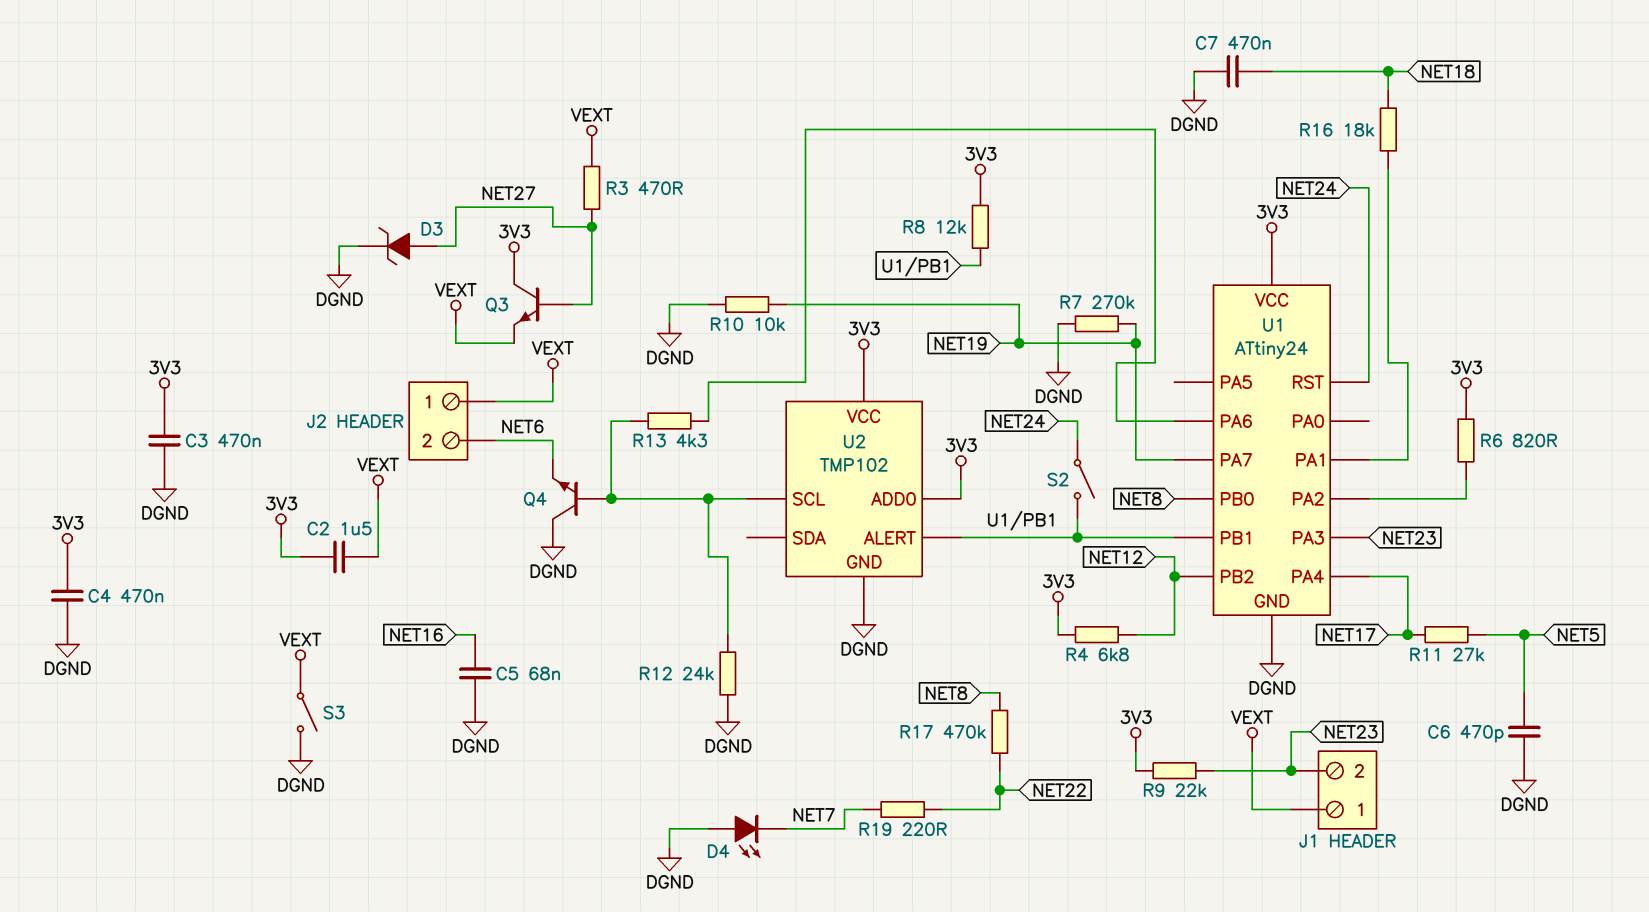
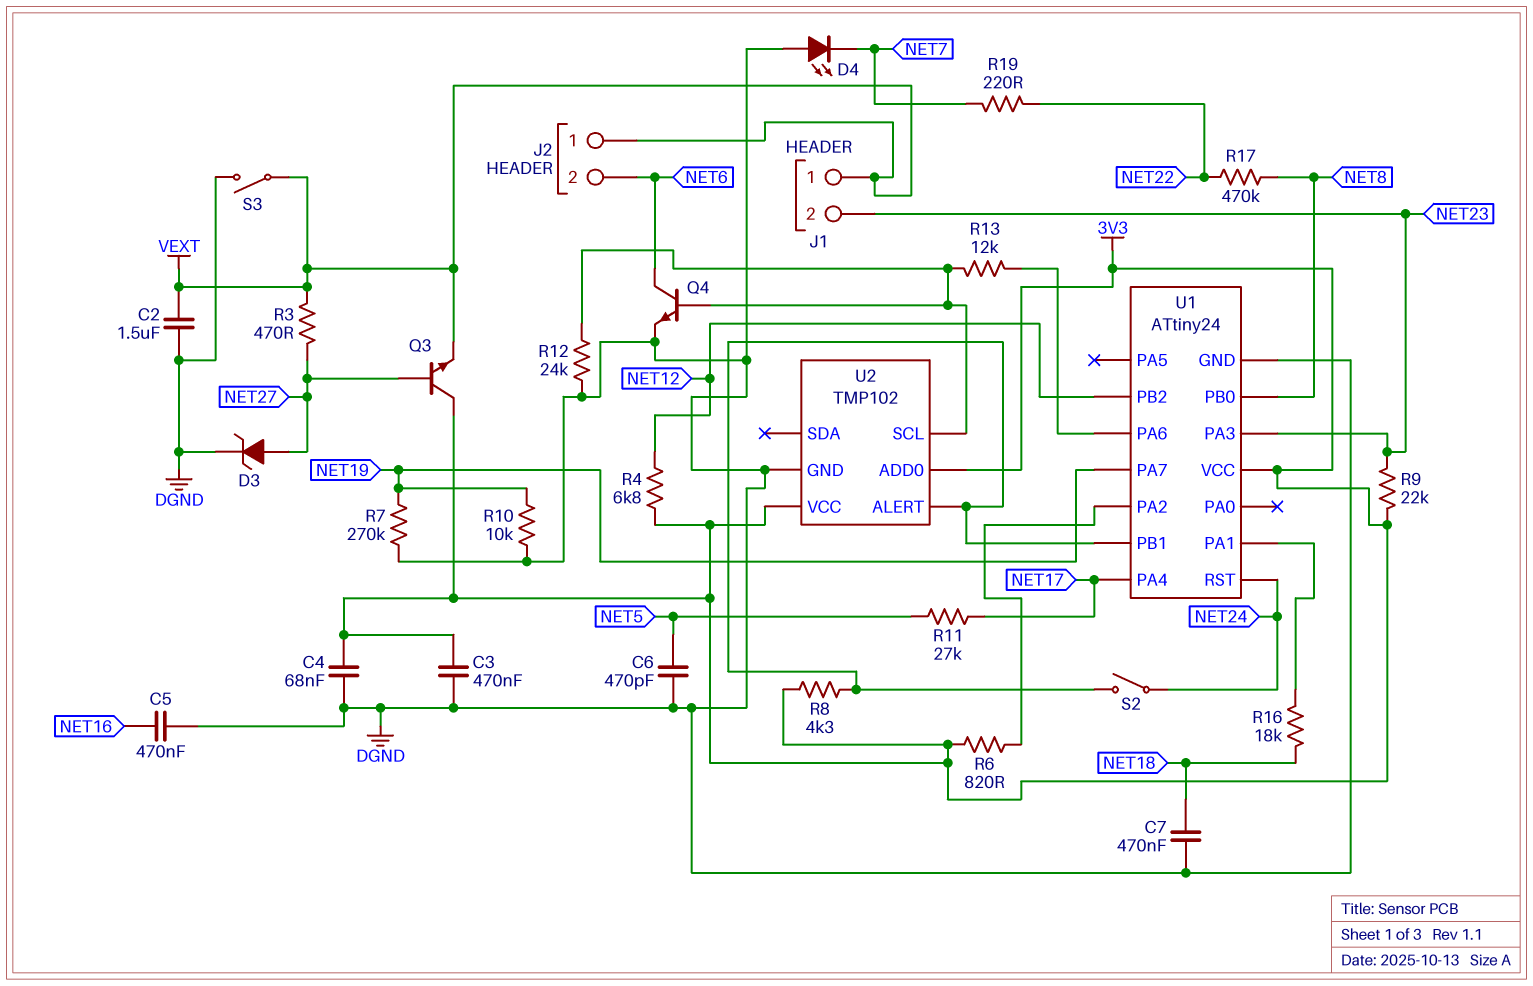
C2: 1.5uF (3V3, VEXT) -> 1.5uF (DGND, VEXT)
C4: 470nF (3V3, DGND) -> 68nF (3V3, DGND)
C5: 68nF (DGND, NET16) -> 470nF (DGND, NET16)
Q4: NPN (B U2/SCL, C DGND, E NET6) -> NPN (B U2/SCL, C NET6, E DGND)
R8: 12k (3V3, U1/PB1) -> 4.3k (3V3, U1/PB1)
R13: 4.3k (U1/PA6, U2/SCL) -> 12k (U1/PA6, U2/SCL)

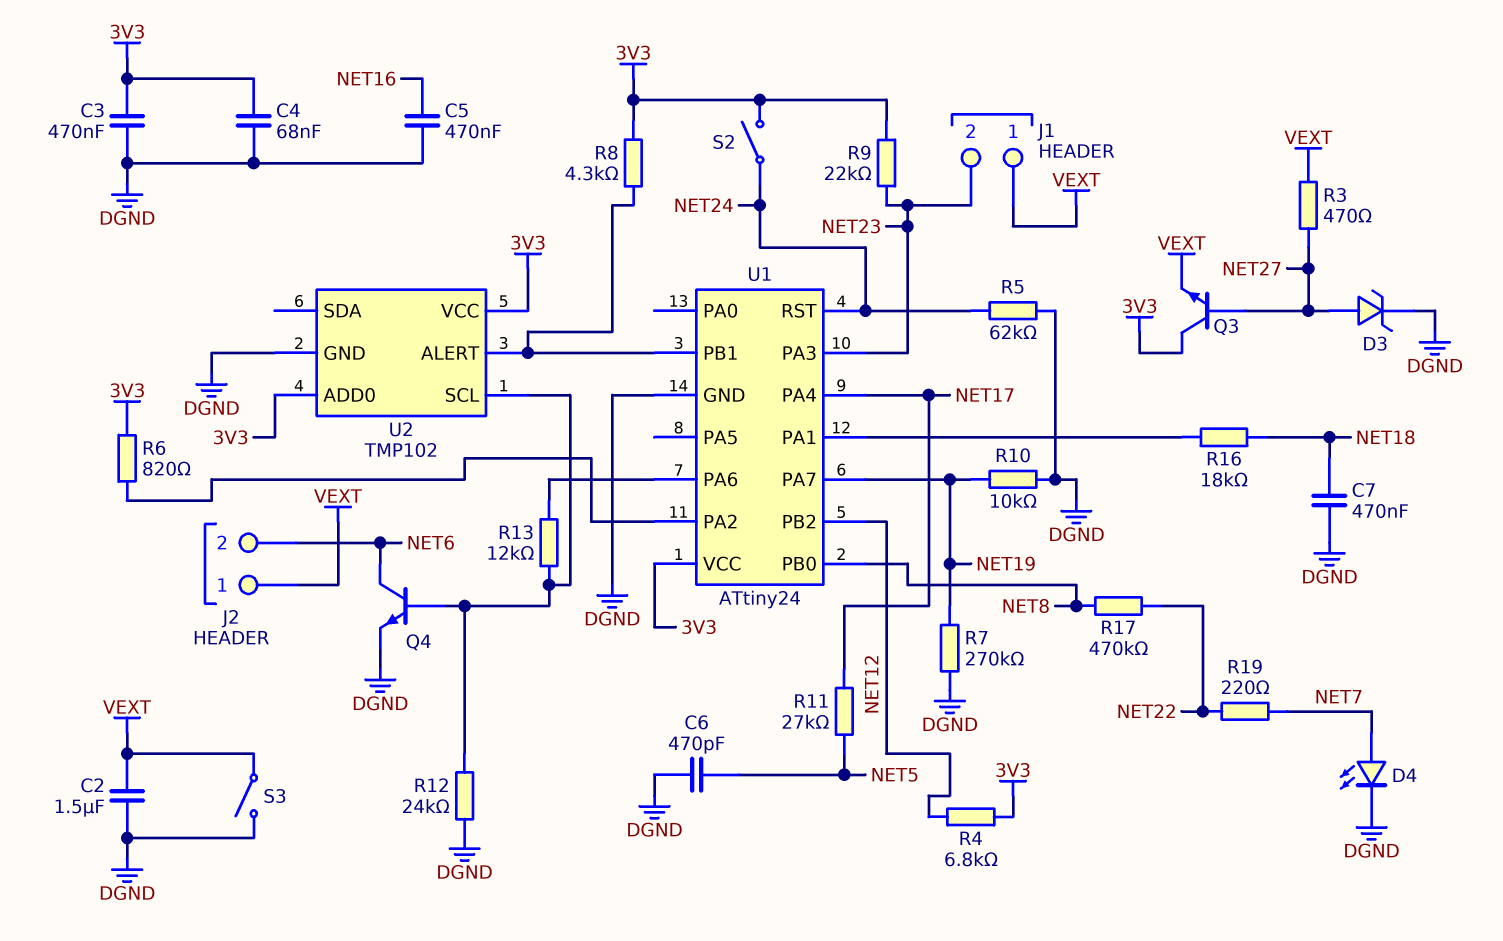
D4: LED (A DGND, K NET7) -> LED (A NET7, K DGND)
R5: none -> 62k (DGND, NET24)
S2: switch (NET24, U1/PB1) -> switch (3V3, NET24)

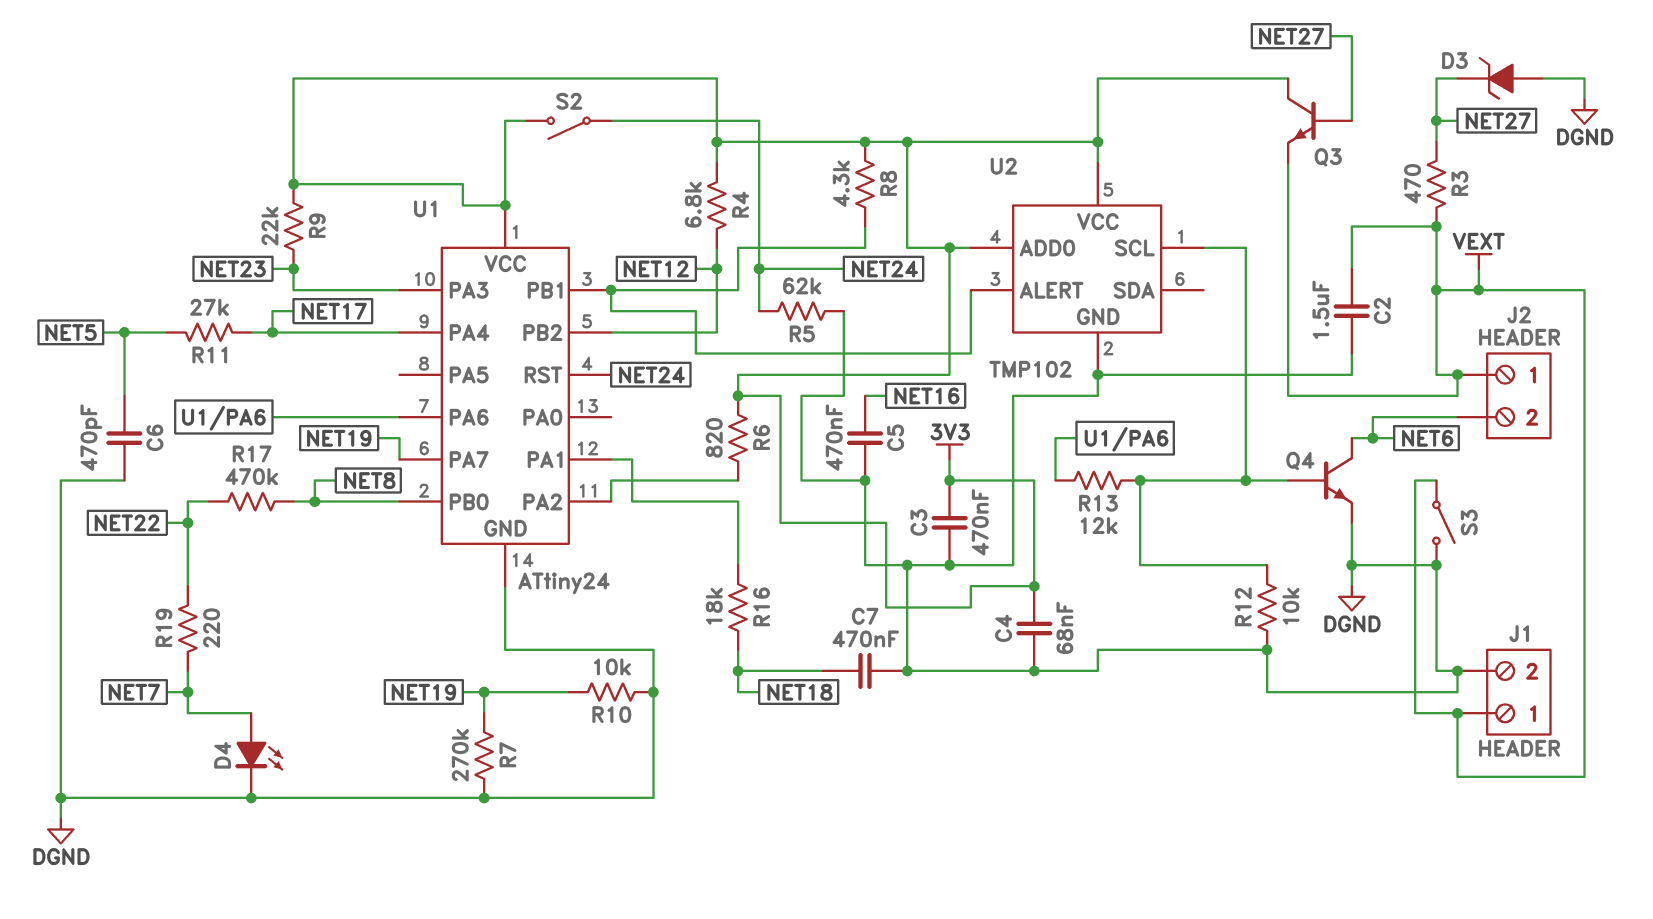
D3: zener (A NET27, K DGND) -> zener (A DGND, K NET27)
J1 pin 2: NET23 -> DGND
R12: 24k (DGND, U2/SCL) -> 10k (DGND, U2/SCL)

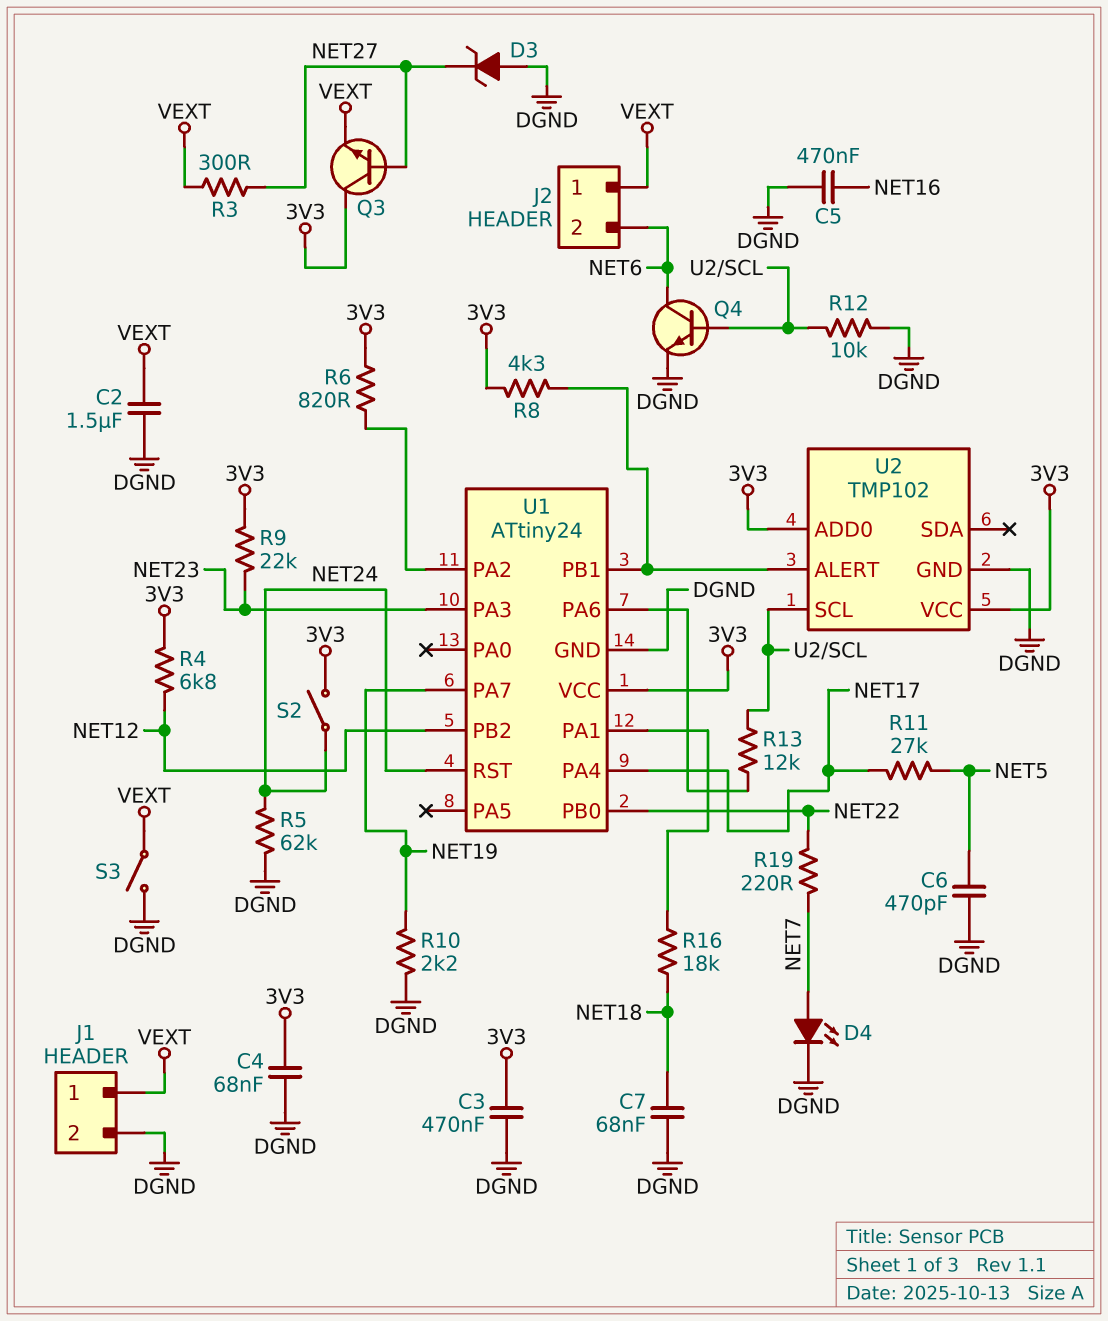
C7: 470nF (DGND, NET18) -> 68nF (DGND, NET18)
R3: 470 (NET27, VEXT) -> 300 (NET27, VEXT)
R7: 270k (DGND, NET19) -> none
R10: 10k (DGND, NET19) -> 2.2k (DGND, NET19)
R17: 470k (NET8, NET22) -> none
U1 pin PB0: NET8 -> NET22

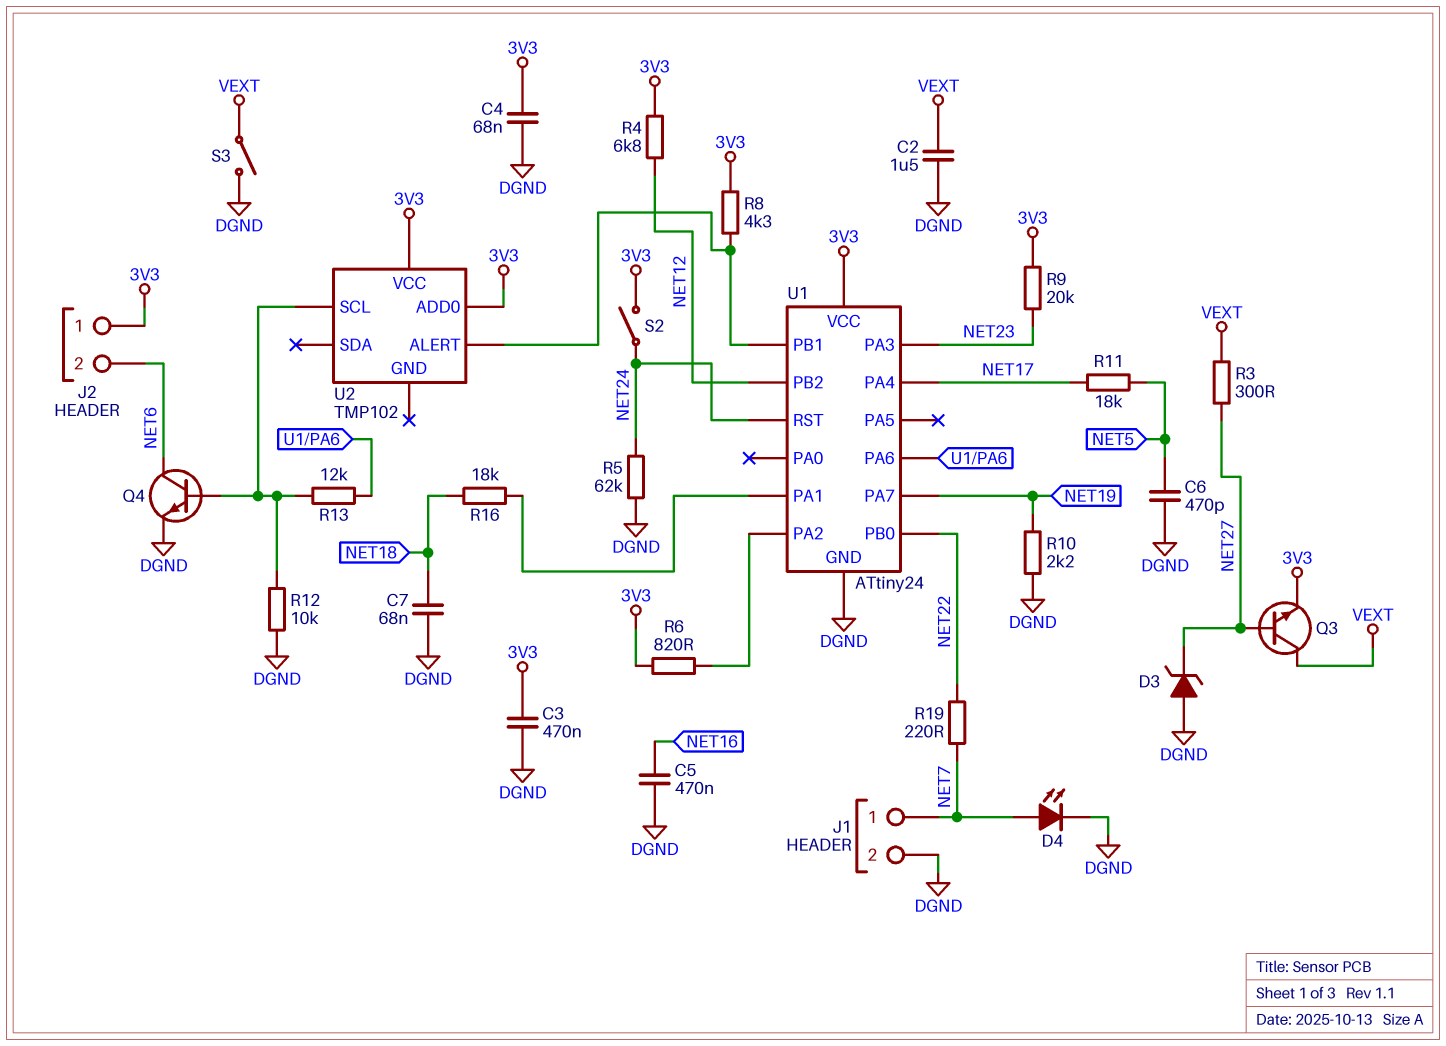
J1 pin 1: VEXT -> NET7
J2 pin 1: VEXT -> 3V3
Q3: NPN (B NET27, C 3V3, E VEXT) -> NPN (B NET27, C VEXT, E 3V3)
R9: 22k (3V3, NET23) -> 20k (3V3, NET23)
R11: 27k (NET5, NET17) -> 18k (NET5, NET17)
U2 pin GND: DGND -> none

